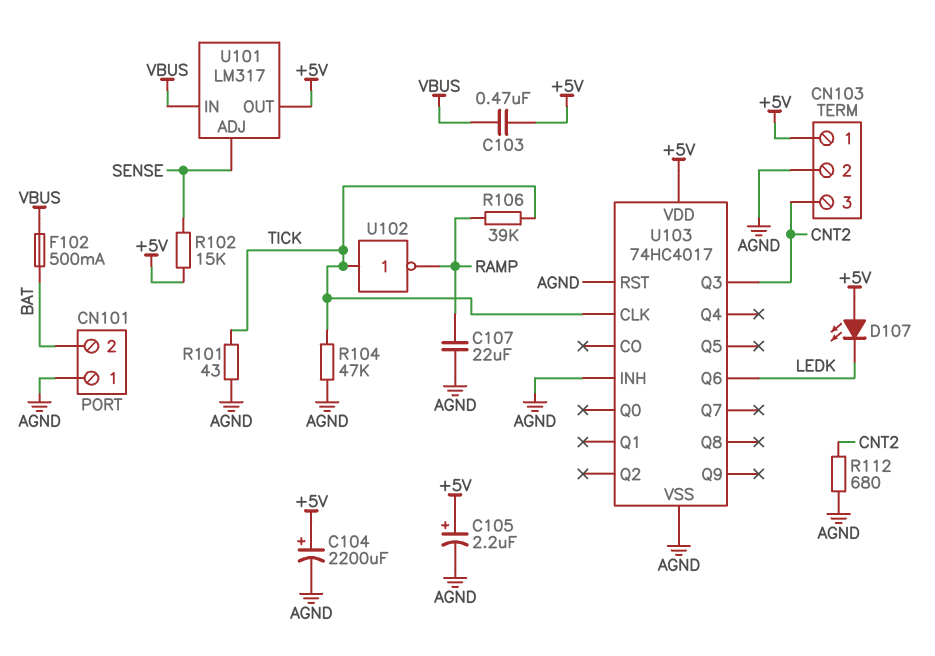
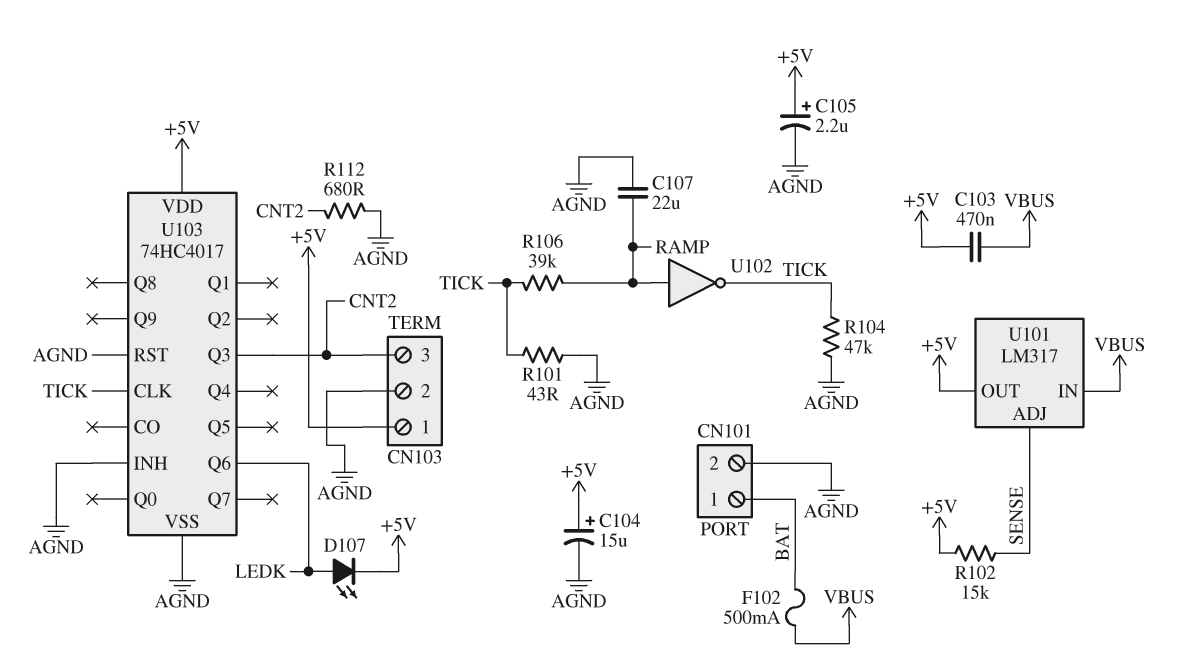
C104: 2200uF (plus +5V, minus AGND) -> 15uF (plus +5V, minus AGND)
CN101 pin 1: AGND -> BAT
CN101 pin 2: BAT -> AGND
D107: LED (A +5V, K LEDK) -> LED (A LEDK, K +5V)
U102: NOT (in TICK, out RAMP) -> NOT (in RAMP, out TICK)

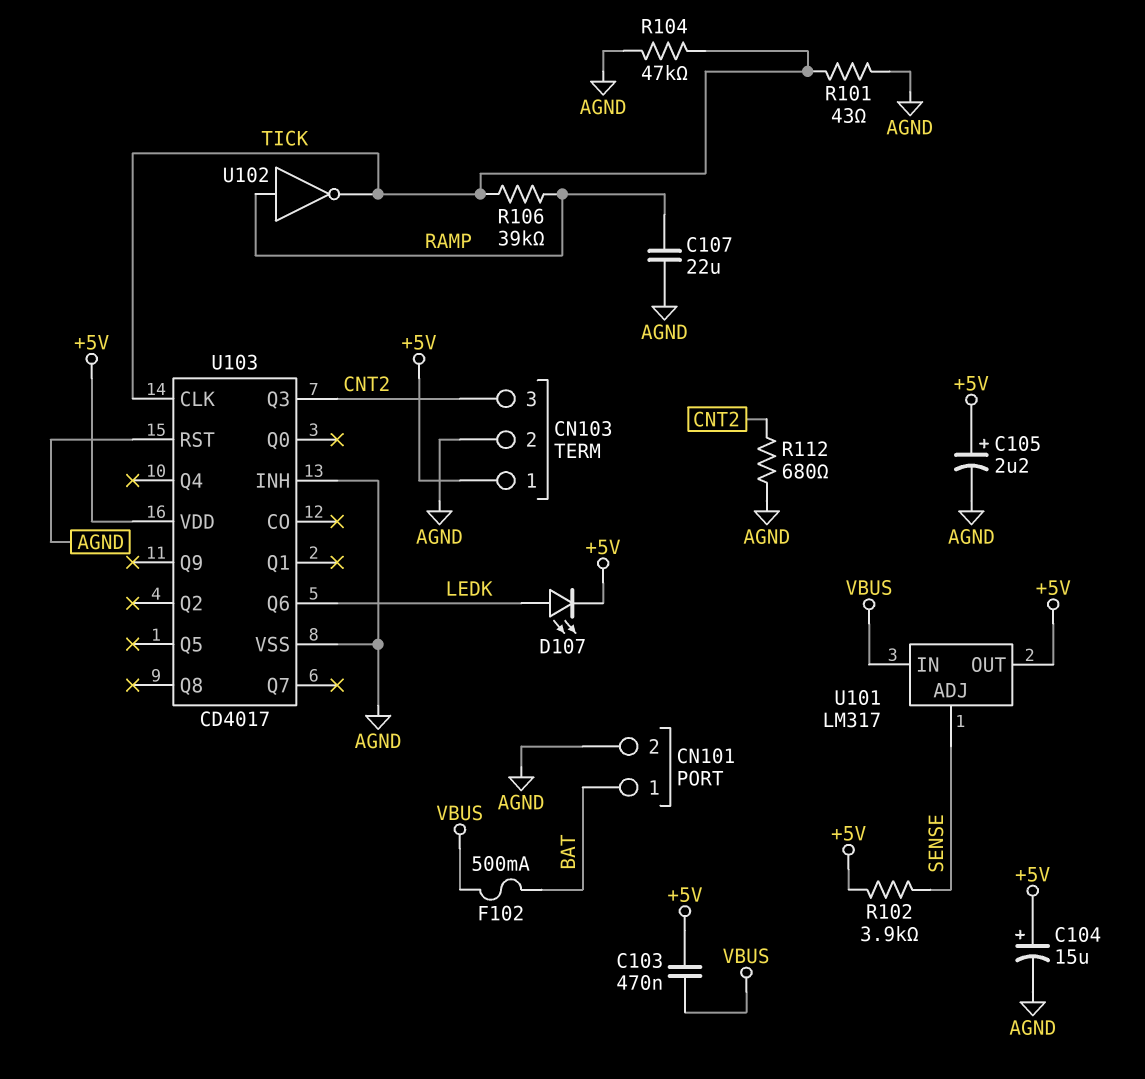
R102: 15k (+5V, SENSE) -> 3.9k (+5V, SENSE)
U103: 74HC4017 -> CD4017

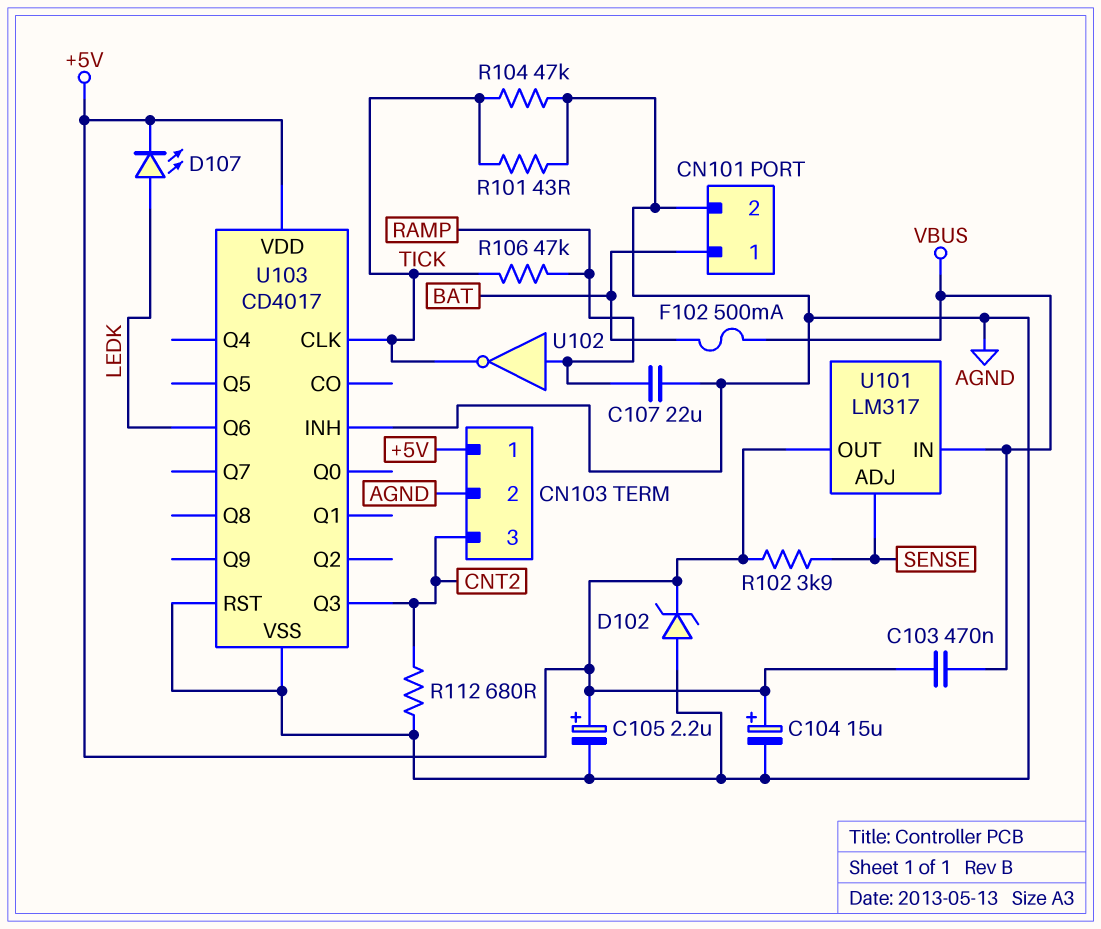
D102: none -> zener (A AGND, K +5V)
R106: 39k (RAMP, TICK) -> 47k (RAMP, TICK)

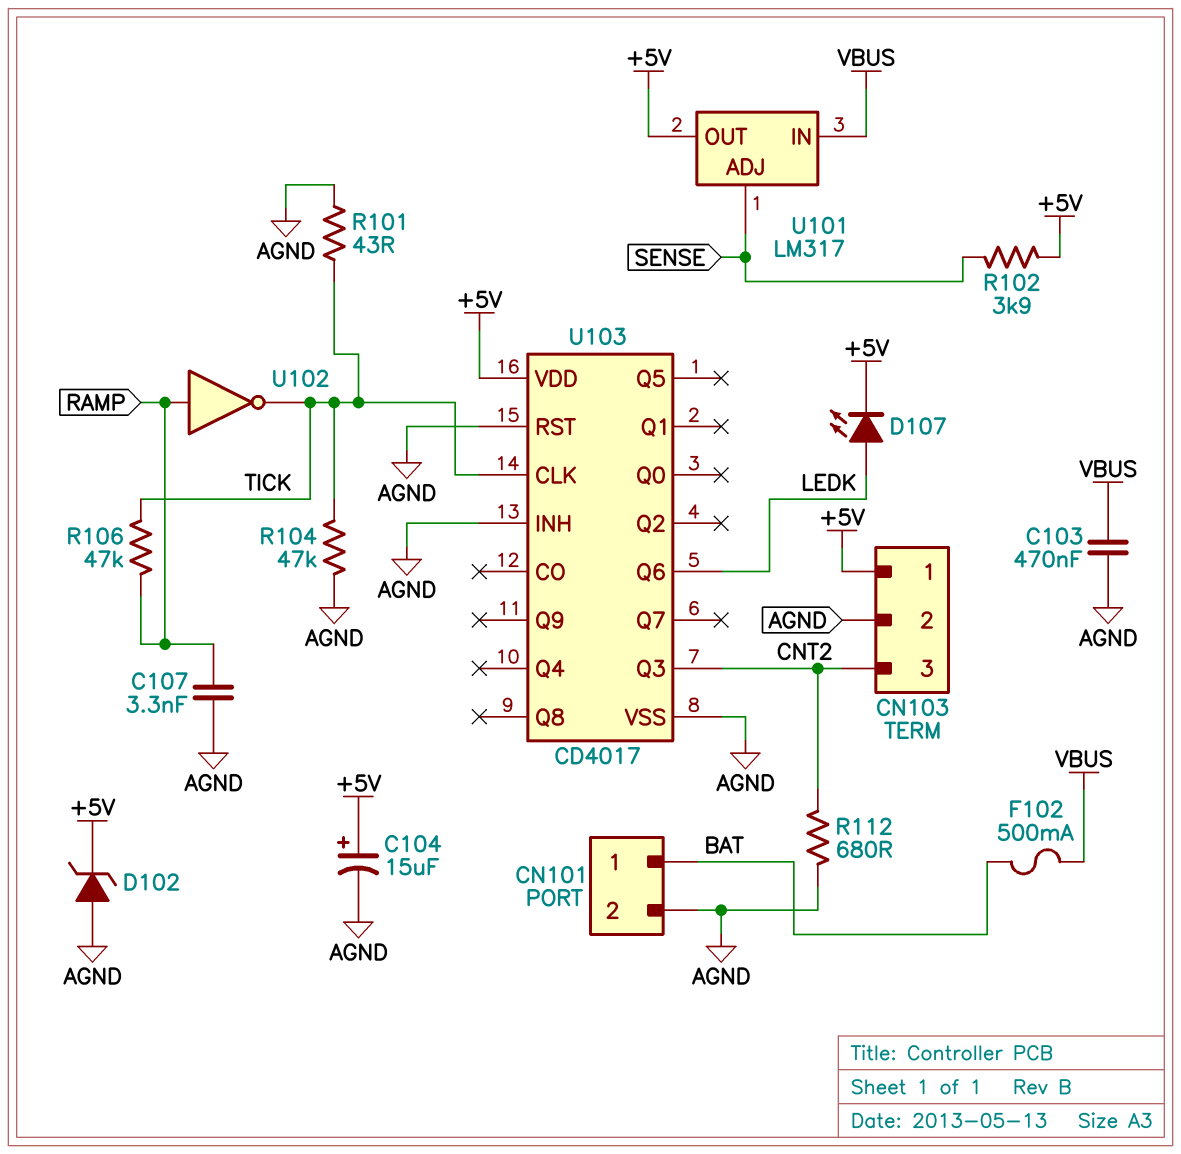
C103: 470nF (+5V, VBUS) -> 470nF (AGND, VBUS)
C105: 2.2uF (plus +5V, minus AGND) -> none
C107: 22uF (AGND, RAMP) -> 3.3nF (AGND, RAMP)

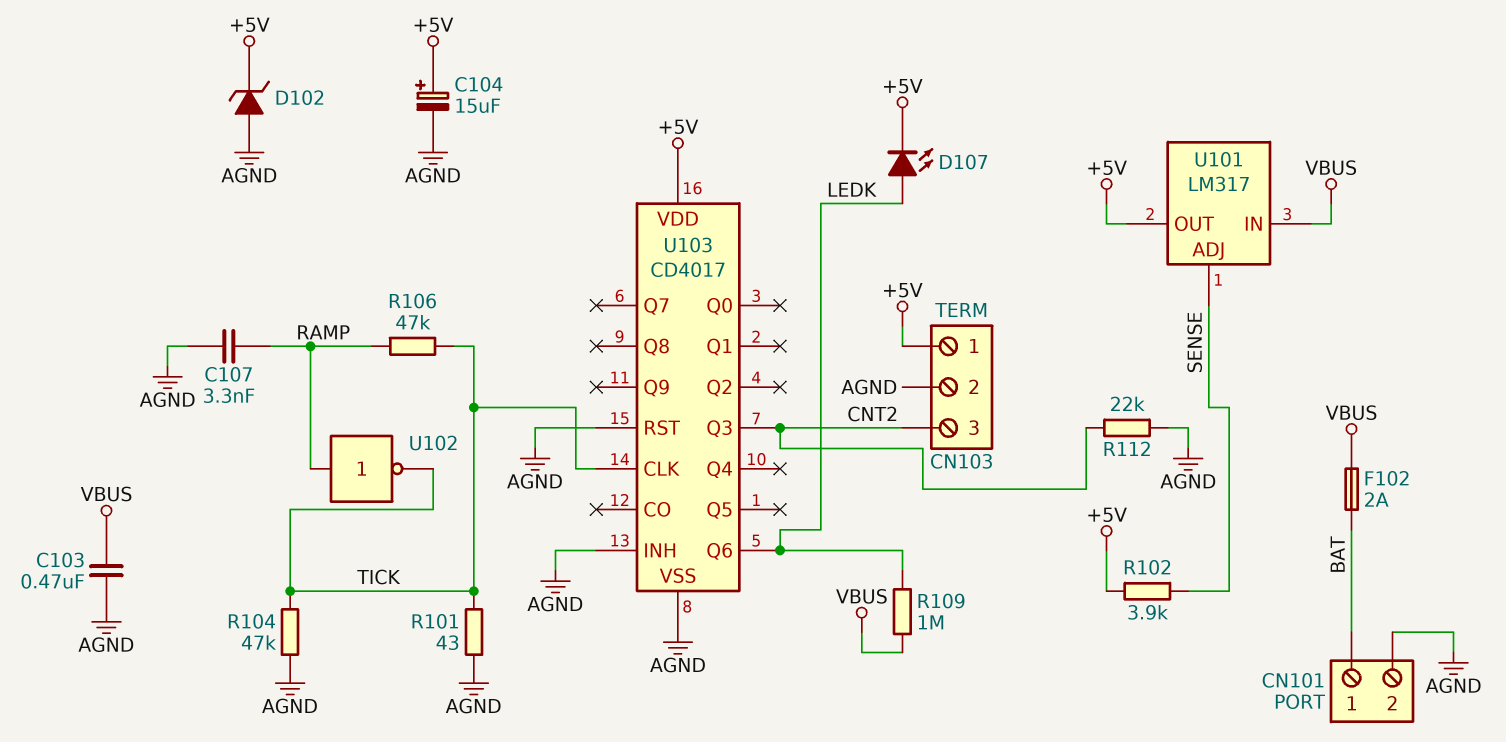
F102: 500mA (BAT, VBUS) -> 2A (BAT, VBUS)
R109: none -> 1M (LEDK, VBUS)
R112: 680 (AGND, CNT2) -> 22k (AGND, CNT2)

